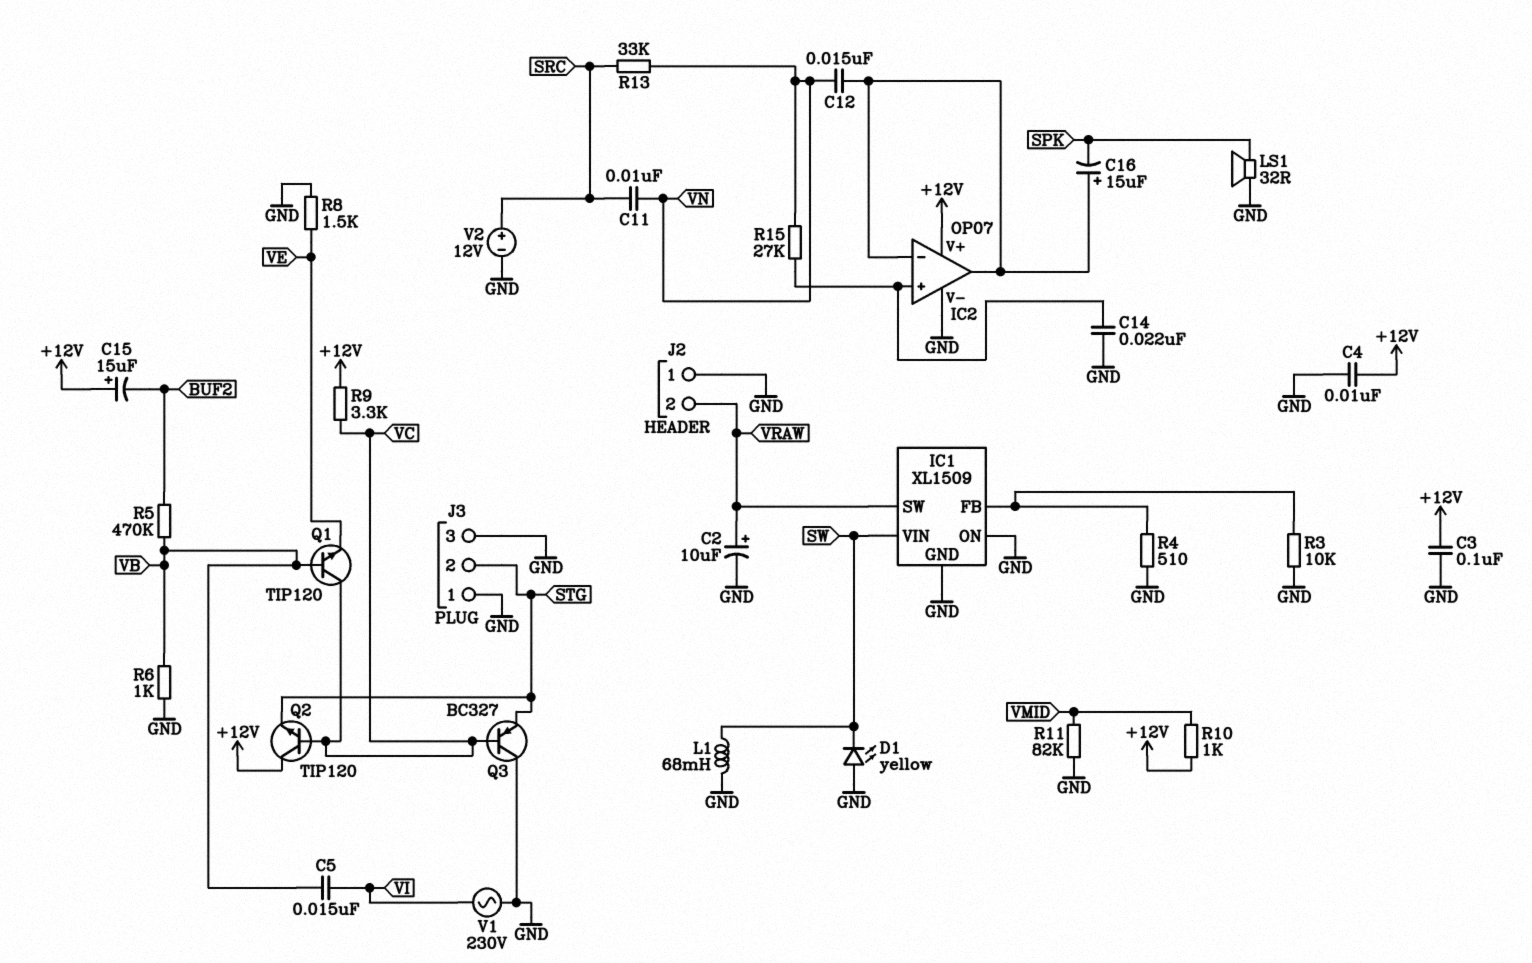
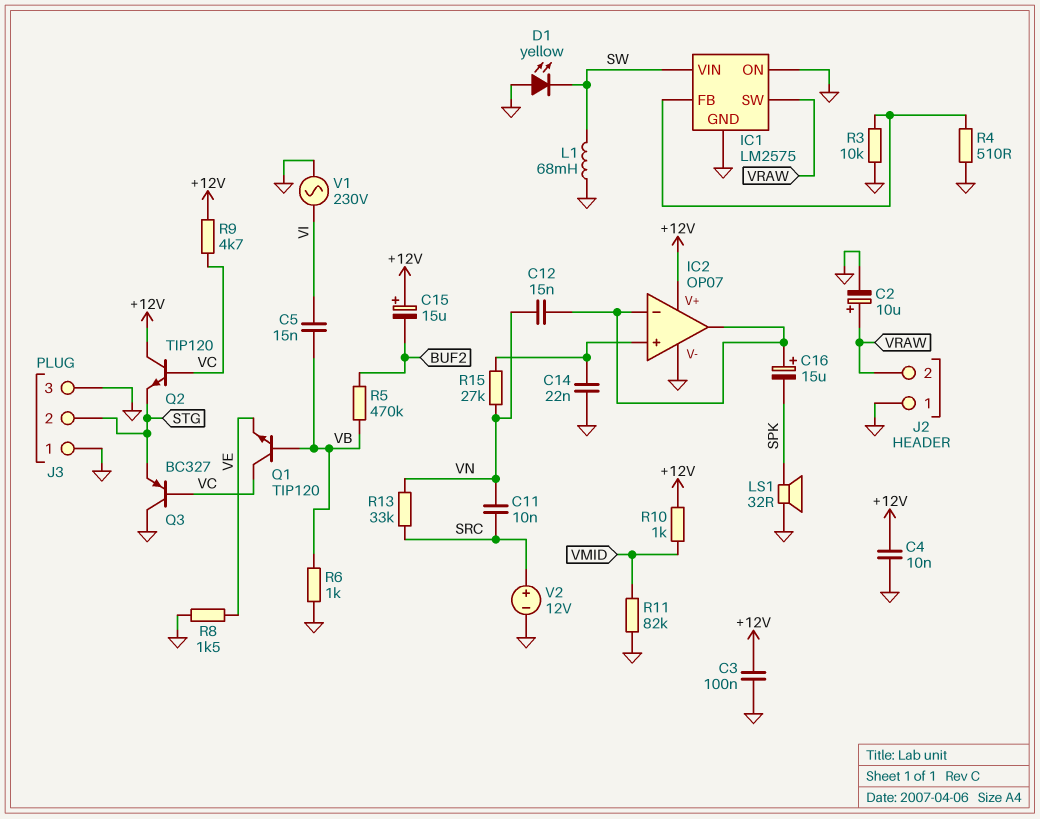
IC1: XL1509 -> LM2575
R9: 3.3k (+12V, VC) -> 4.7k (+12V, VC)

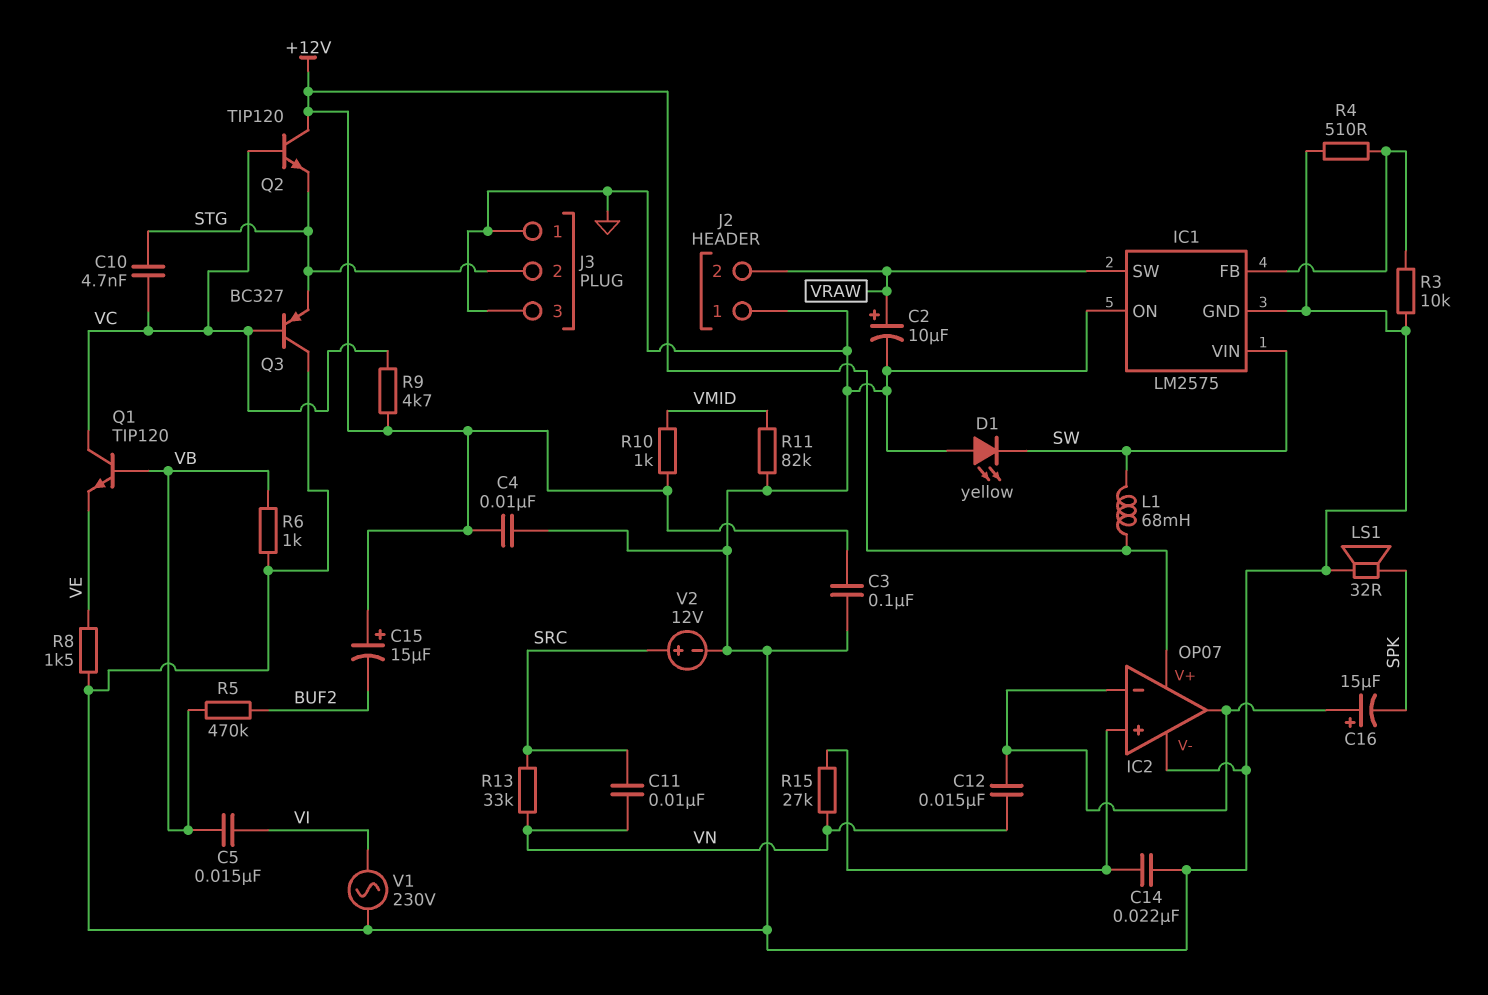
C10: none -> 4.7nF (STG, VC)
L1: 68mH (GND, SW) -> 68mH (+12V, SW)

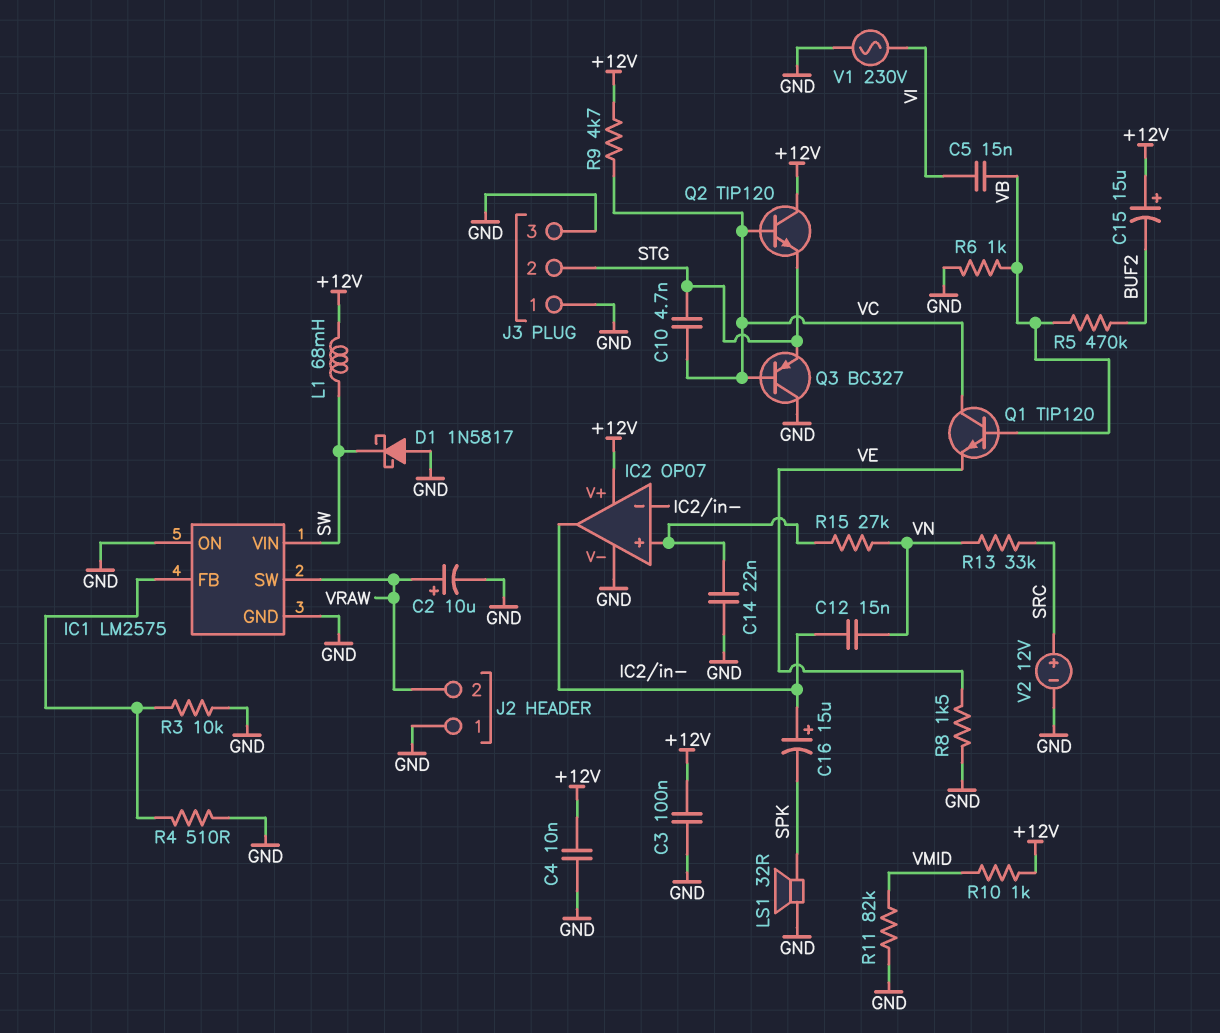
C11: 10nF (SRC, VN) -> none
D1: LED yellow (A GND, K SW) -> schottky 1N5817 (A GND, K SW)

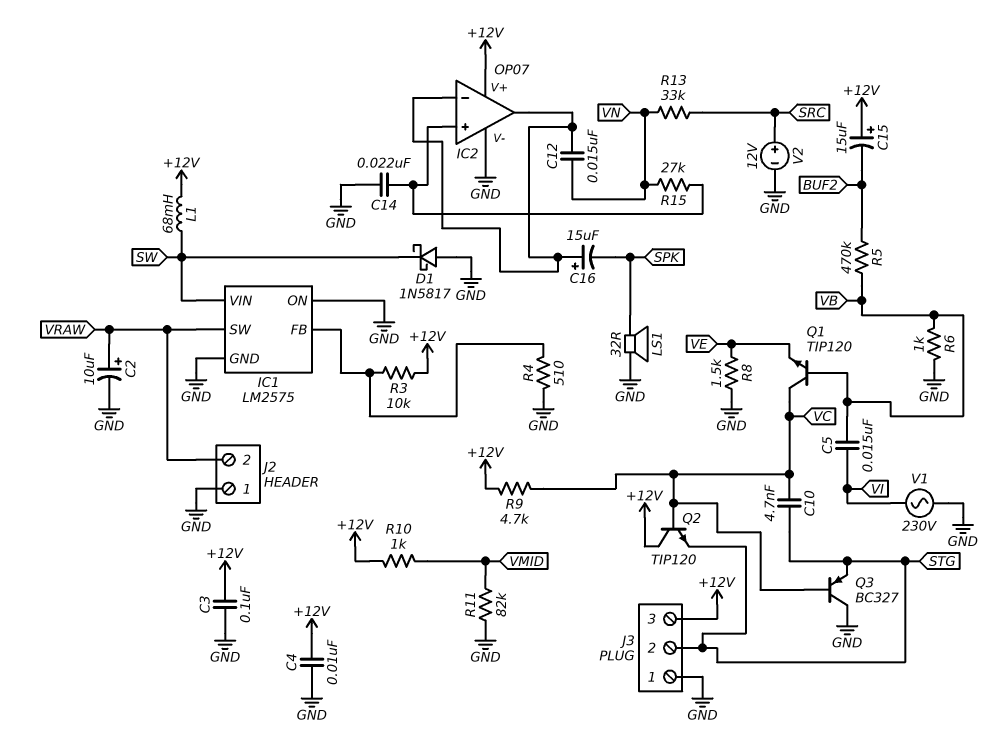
J3 pin 3: GND -> +12V
R3: 10k (GND, IC1/FB) -> 10k (+12V, IC1/FB)

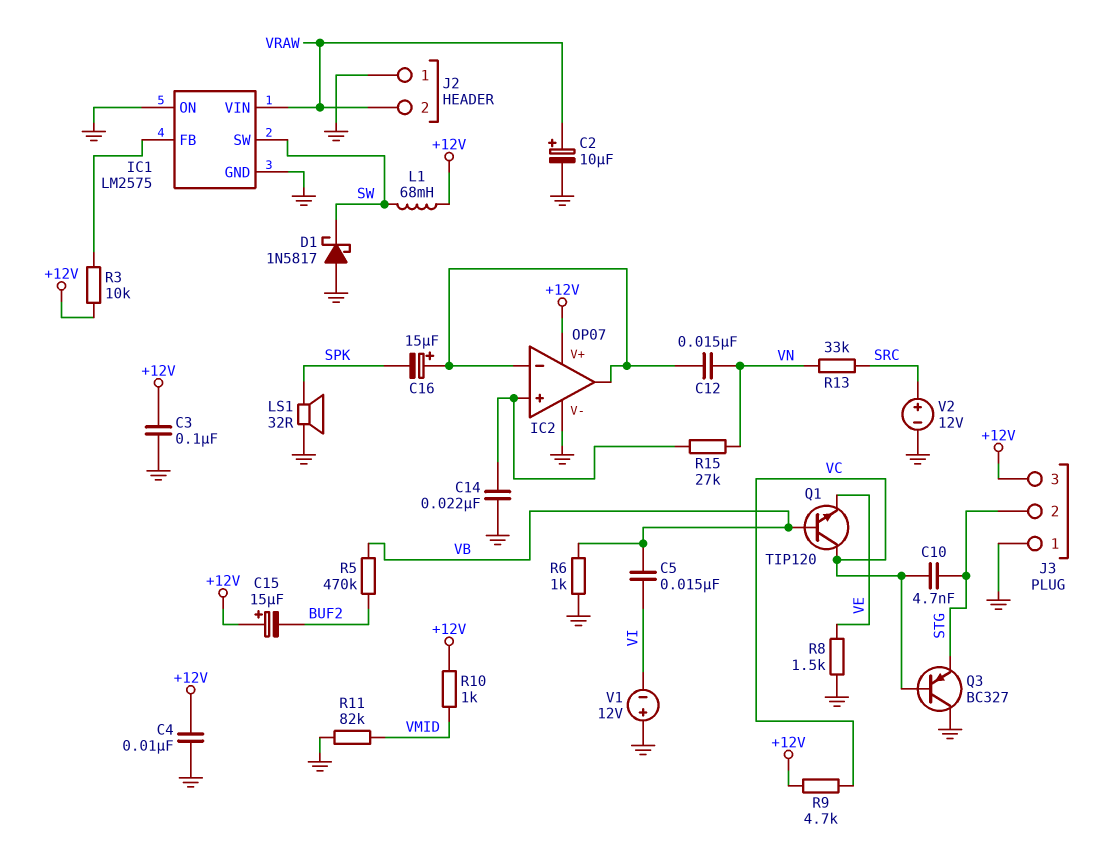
IC1 pin SW: VRAW -> SW
IC1 pin VIN: SW -> VRAW
Q2: NPN TIP120 (B VC, C +12V, E STG) -> none
R4: 510 (GND, IC1/FB) -> none
V1: AC 230V (GND, VI) -> 12V (plus GND, minus VI)

